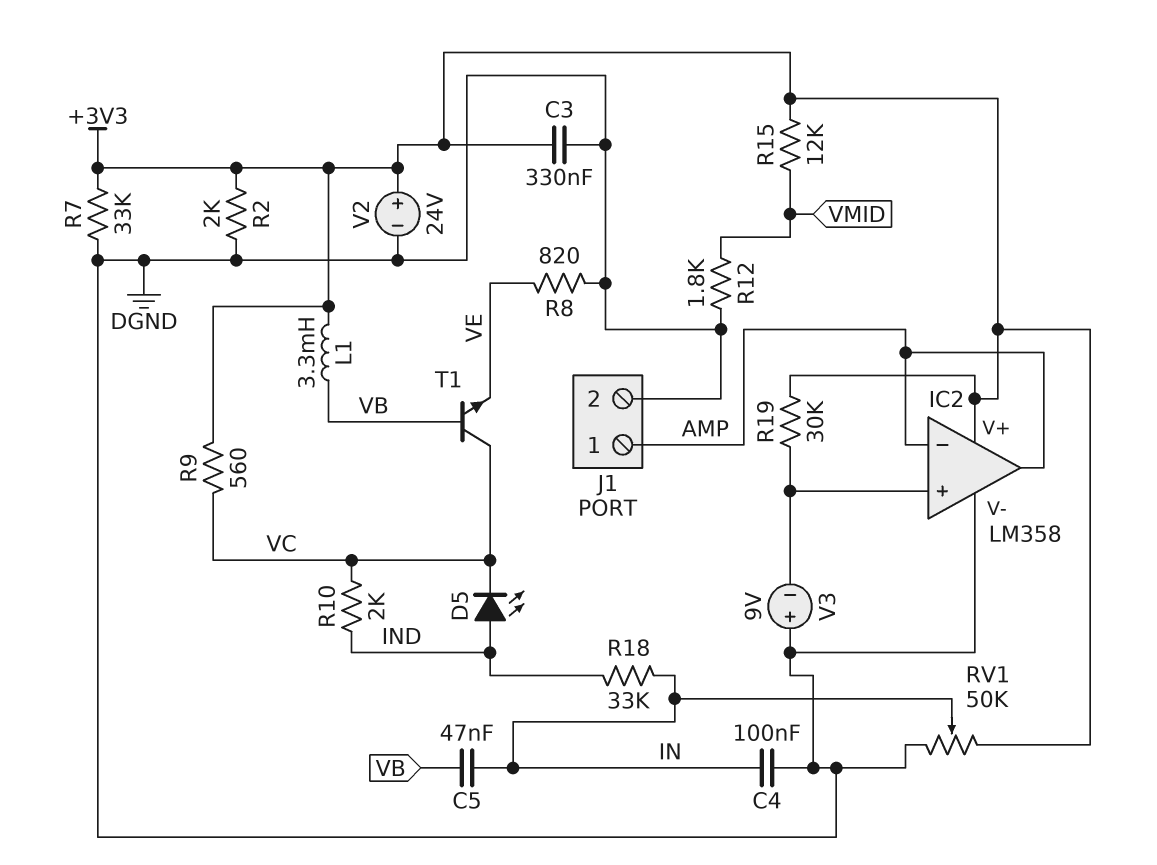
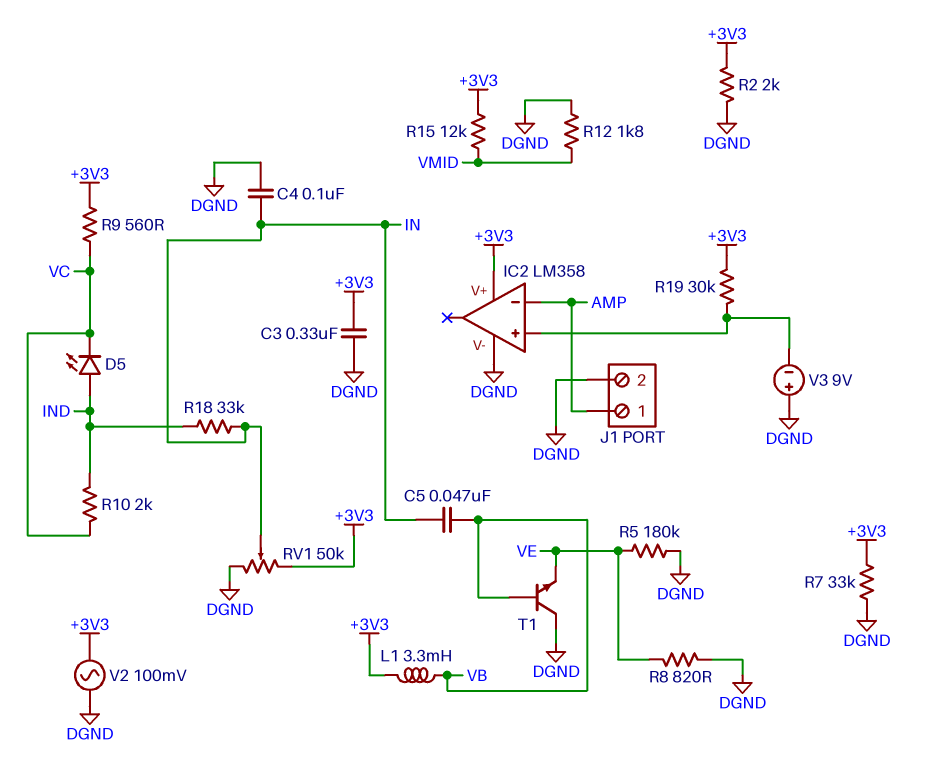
IC2 pin out: AMP -> none
R5: none -> 180k (DGND, VE)
T1: NPN (B VB, C VC, E VE) -> NPN (B VB, C DGND, E VE)
V2: 24V (plus +3V3, minus DGND) -> AC 100mV (+3V3, DGND)

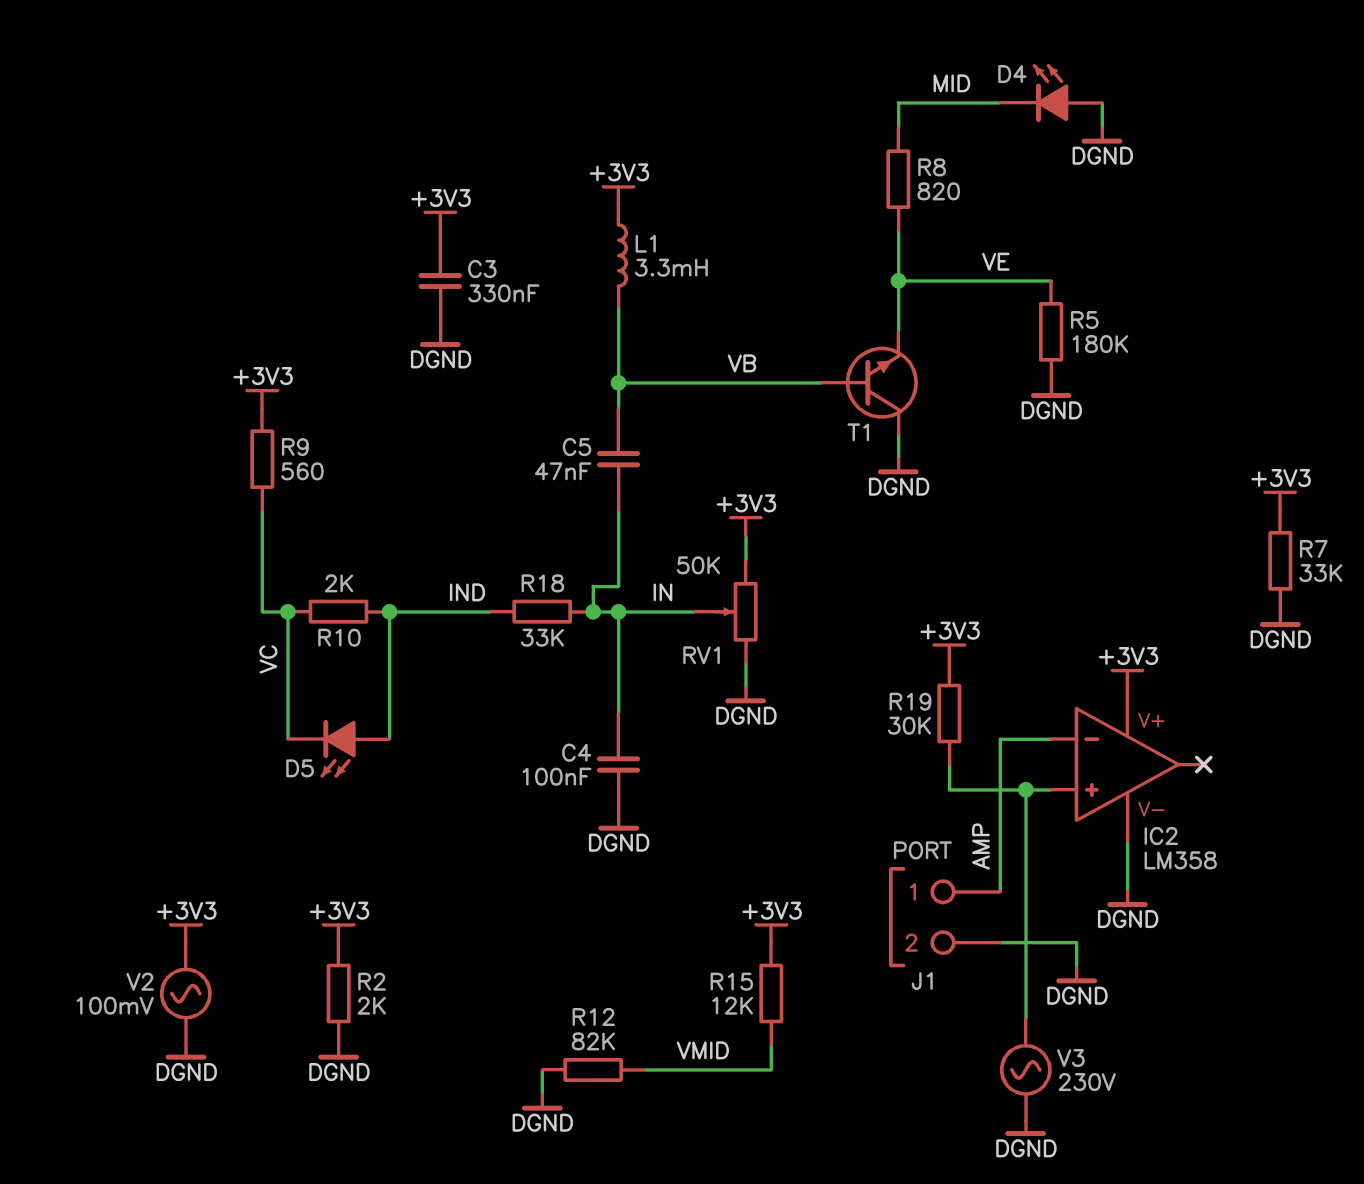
D4: none -> LED (A DGND, K MID)
R8: 820 (DGND, VE) -> 820 (MID, VE)
R12: 1.8k (DGND, VMID) -> 82k (DGND, VMID)
V3: 9V (plus DGND, minus IC2/in+) -> AC 230V (DGND, IC2/in+)

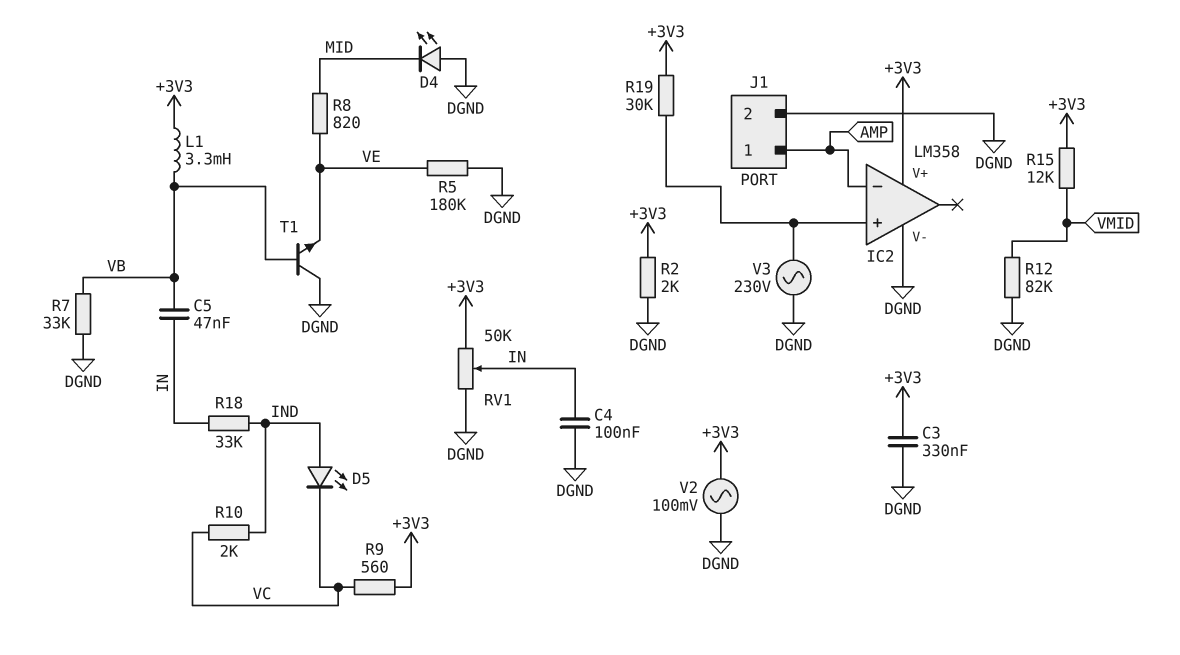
R7: 33k (+3V3, DGND) -> 33k (DGND, VB)

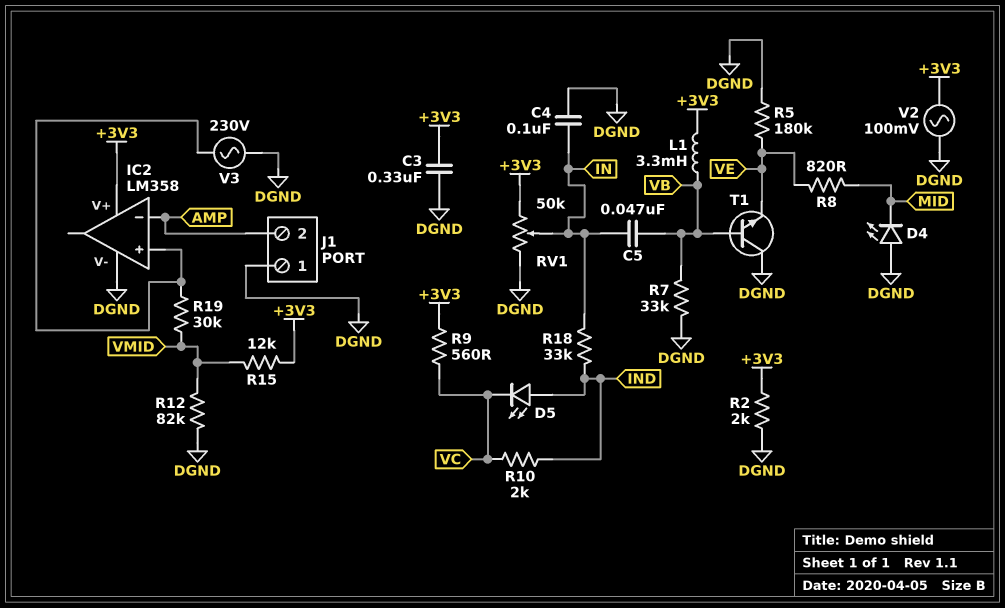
J1 pin 1: AMP -> DGND
J1 pin 2: DGND -> AMP
R19: 30k (+3V3, IC2/in+) -> 30k (IC2/in+, VMID)

